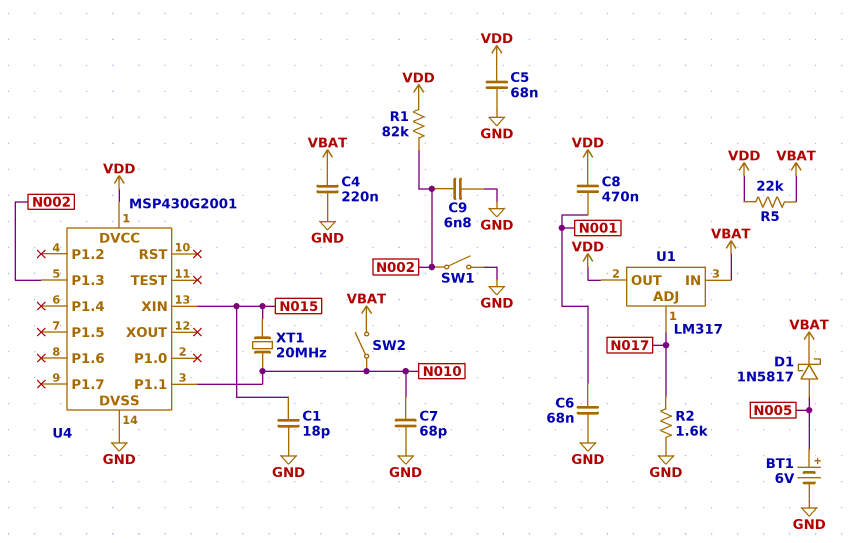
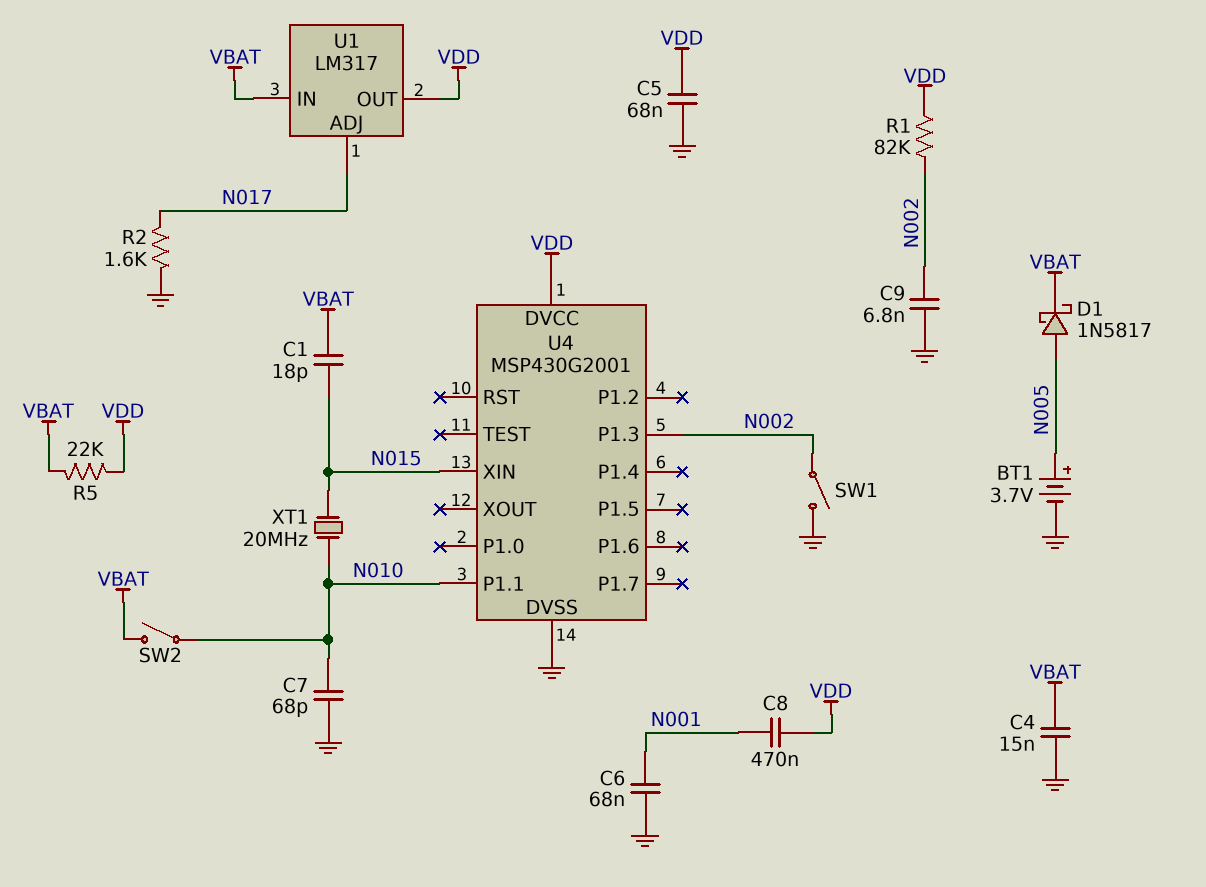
BT1: 6V (plus N005, minus GND) -> 3.7V (plus N005, minus GND)
C1: 18pF (GND, N015) -> 18pF (N015, VBAT)
C4: 220nF (GND, VBAT) -> 15nF (GND, VBAT)

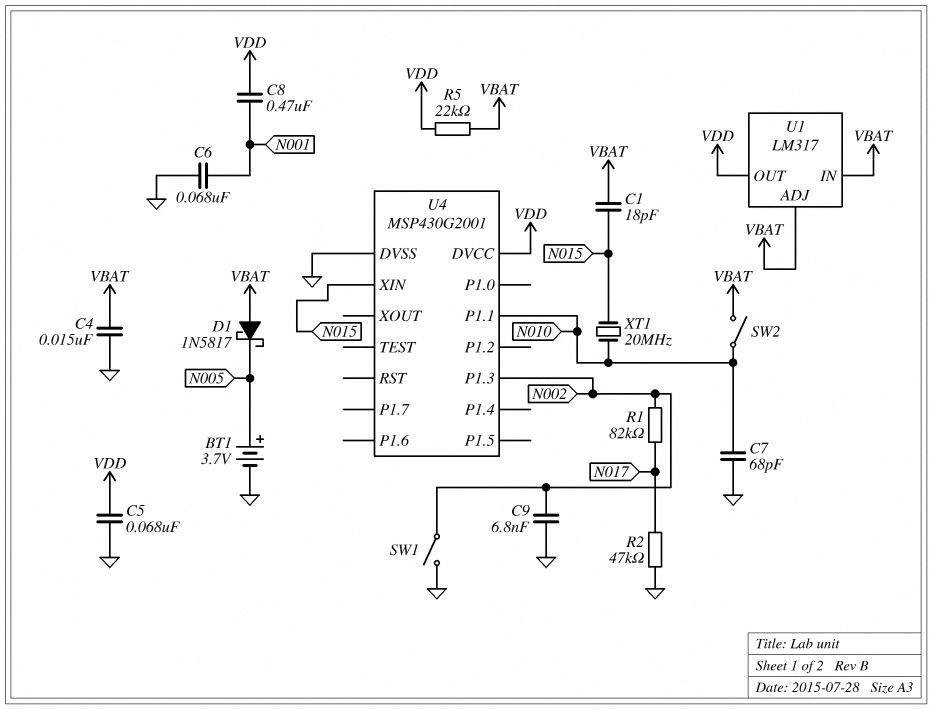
D1: schottky 1N5817 (A N005, K VBAT) -> schottky 1N5817 (A VBAT, K N005)
R1: 82k (N002, VDD) -> 82k (N002, N017)
R2: 1.6k (GND, N017) -> 47k (GND, N017)
U1 pin ADJ: N017 -> VBAT

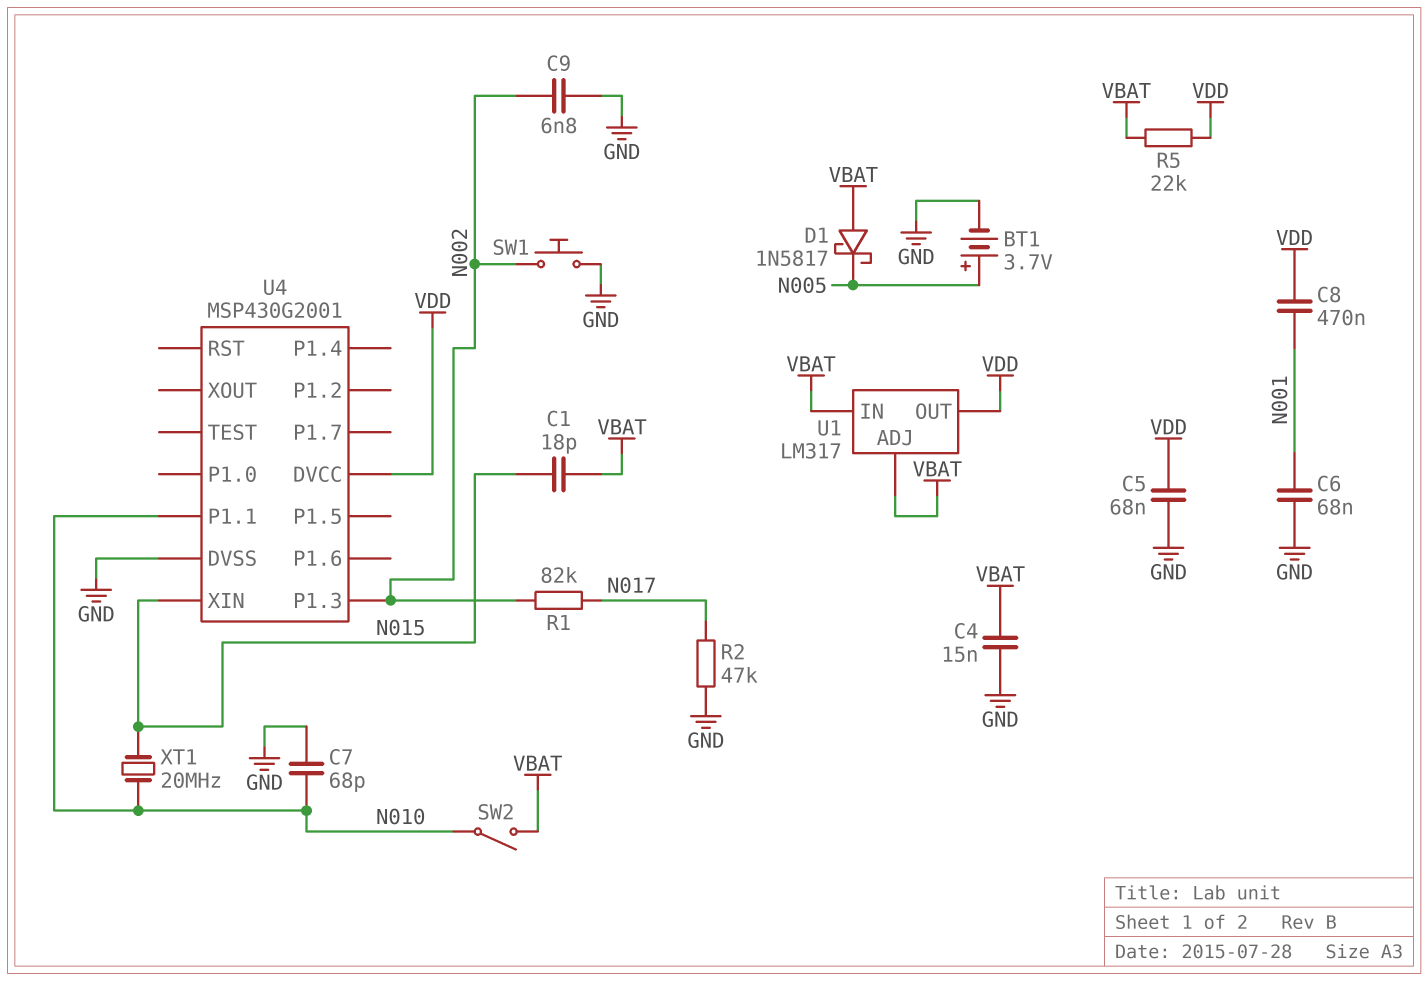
SW1: switch (GND, N002) -> button (GND, N002)

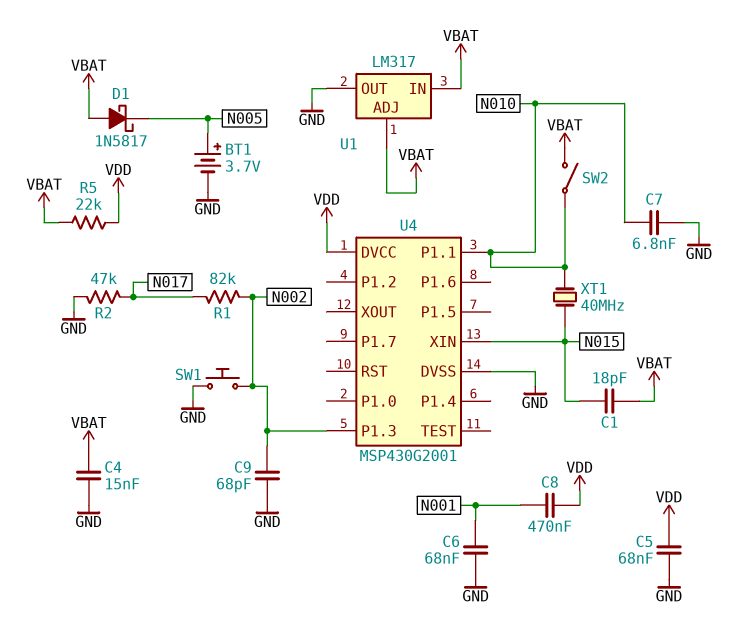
C7: 68pF (GND, N010) -> 6.8nF (GND, N010)
C9: 6.8nF (GND, N002) -> 68pF (GND, N002)
U1 pin OUT: VDD -> GND
XT1: 20MHz (N010, N015) -> 40MHz (N010, N015)

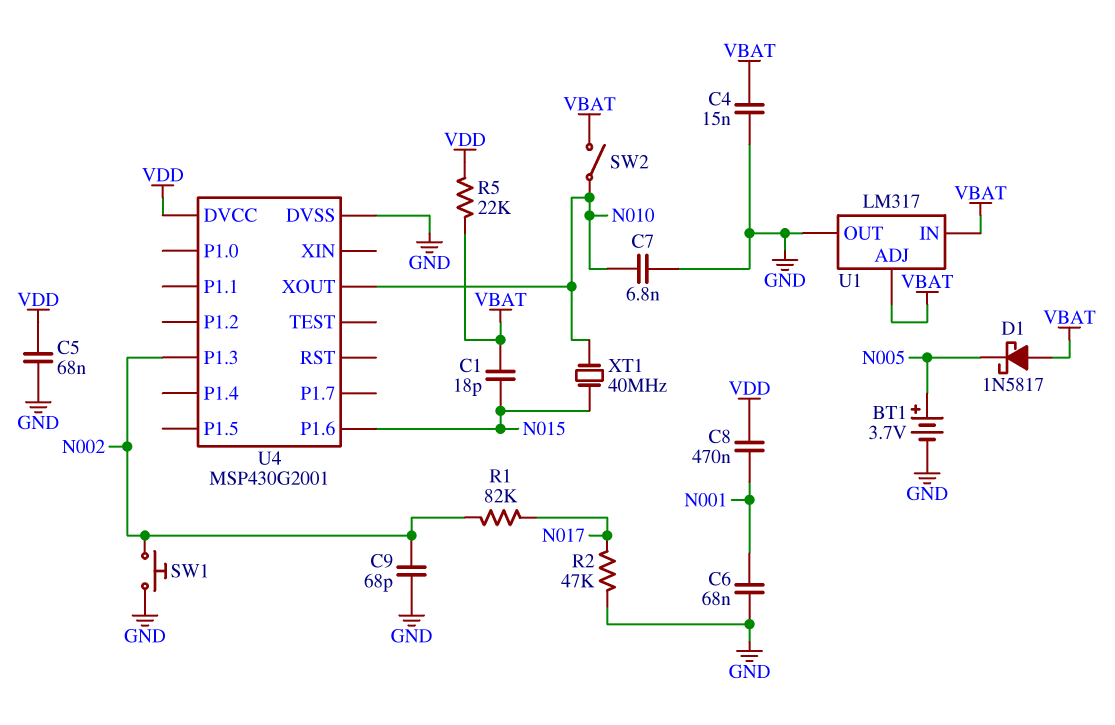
U4 pin P1.1: N010 -> none
U4 pin P1.6: none -> N015
U4 pin XIN: N015 -> none
U4 pin XOUT: none -> N010

